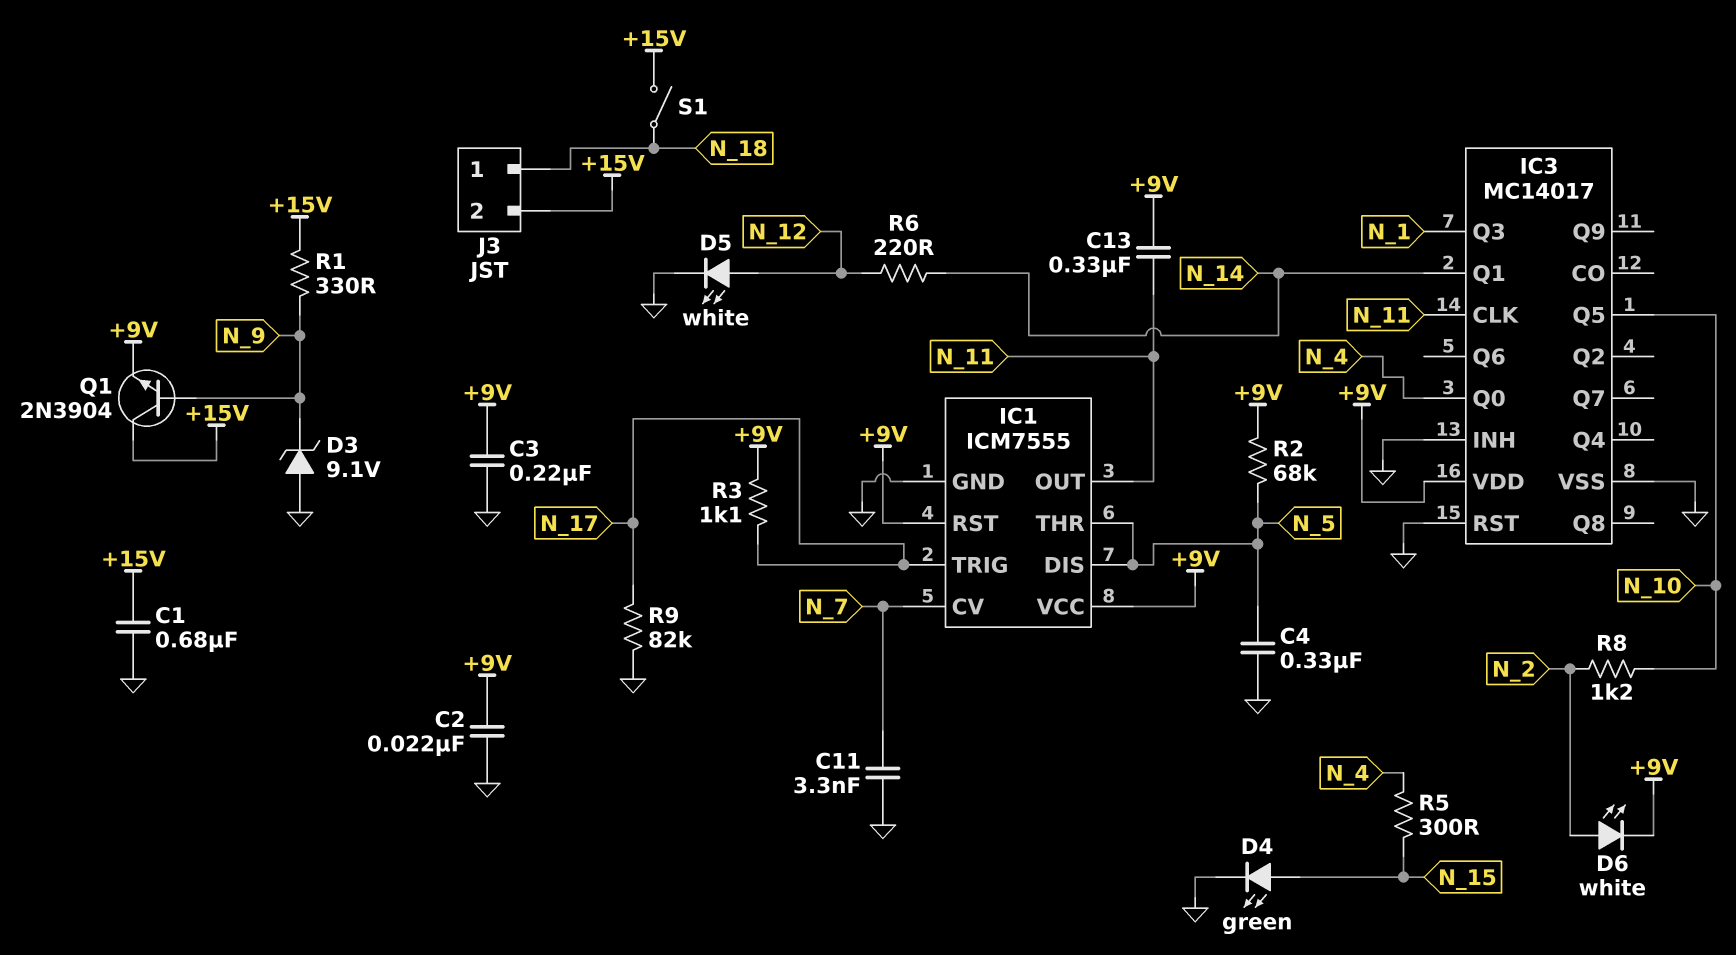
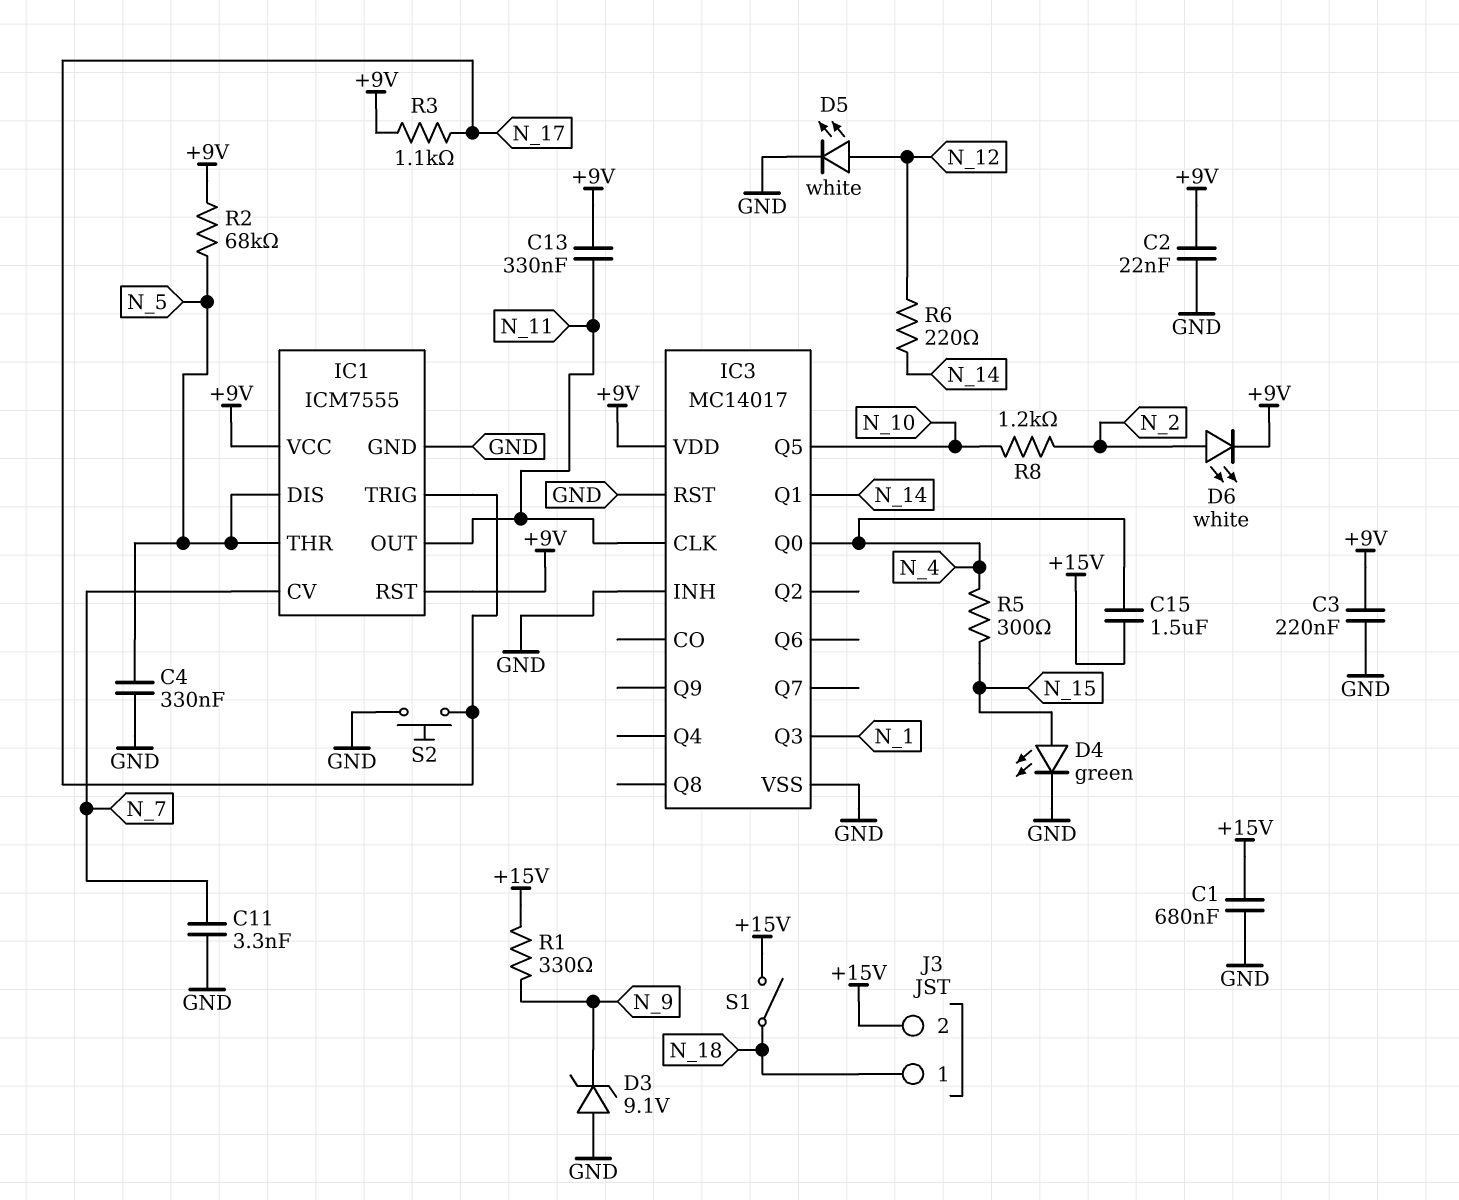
C15: none -> 1.5uF (+15V, N_4)
Q1: NPN 2N3904 (B N_9, C +15V, E +9V) -> none
R9: 82k (GND, N_17) -> none
S2: none -> button (GND, N_17)

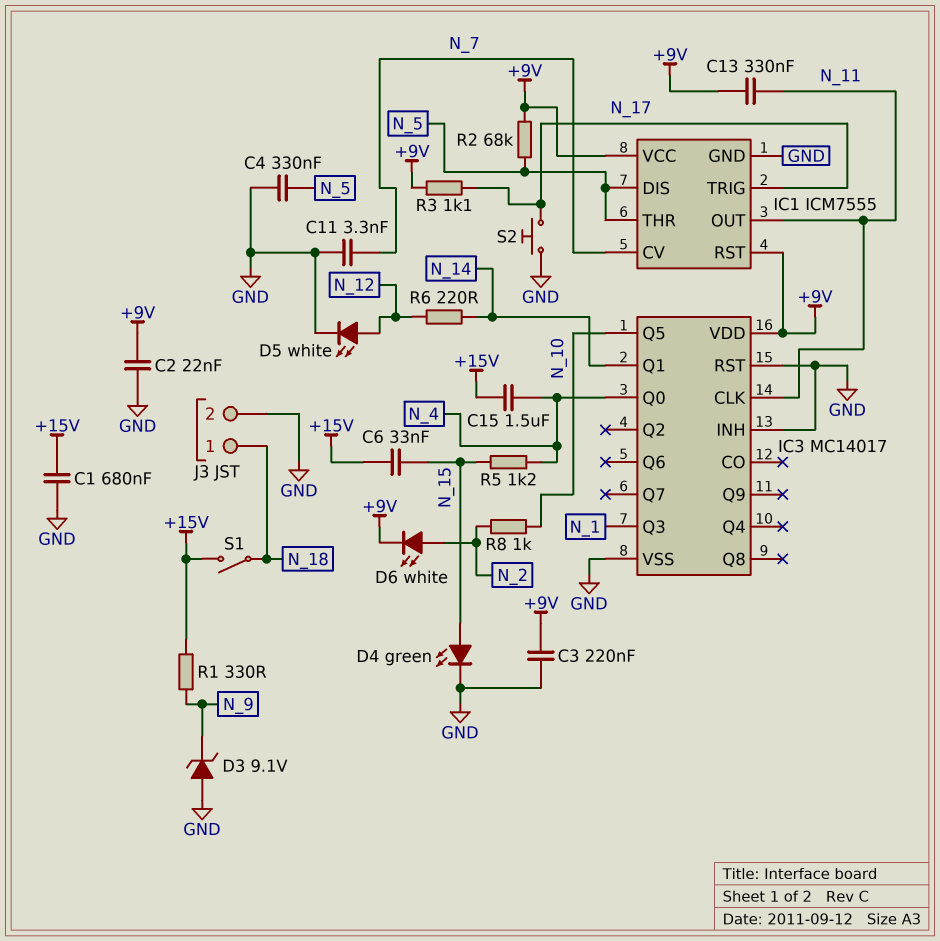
C6: none -> 33nF (+15V, N_15)
J3 pin 2: +15V -> GND
R5: 300 (N_4, N_15) -> 1.2k (N_4, N_15)
R8: 1.2k (N_2, N_10) -> 1k (N_2, N_10)

